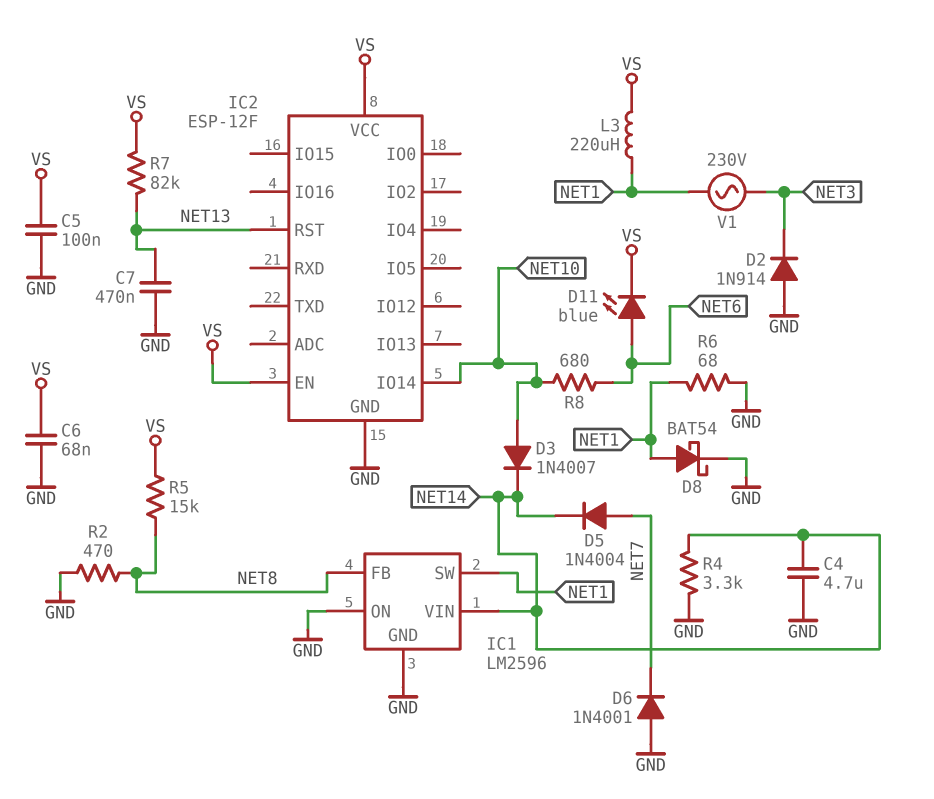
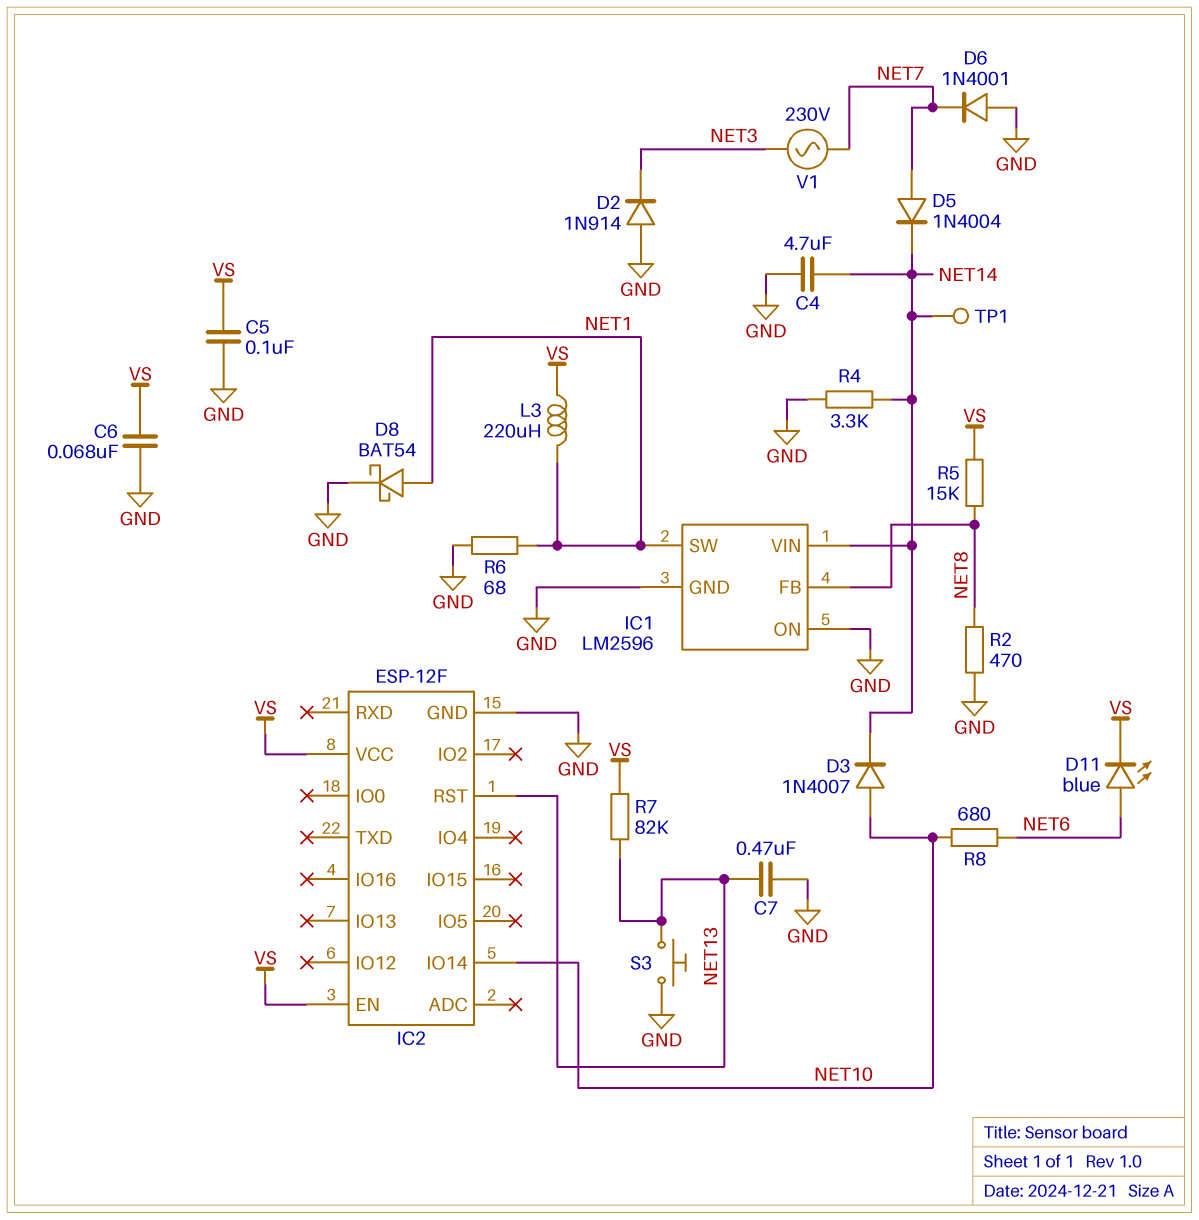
S3: none -> button (GND, NET13)
TP1: none -> test point (NET14)
V1: AC 230V (NET1, NET3) -> AC 230V (NET3, NET7)

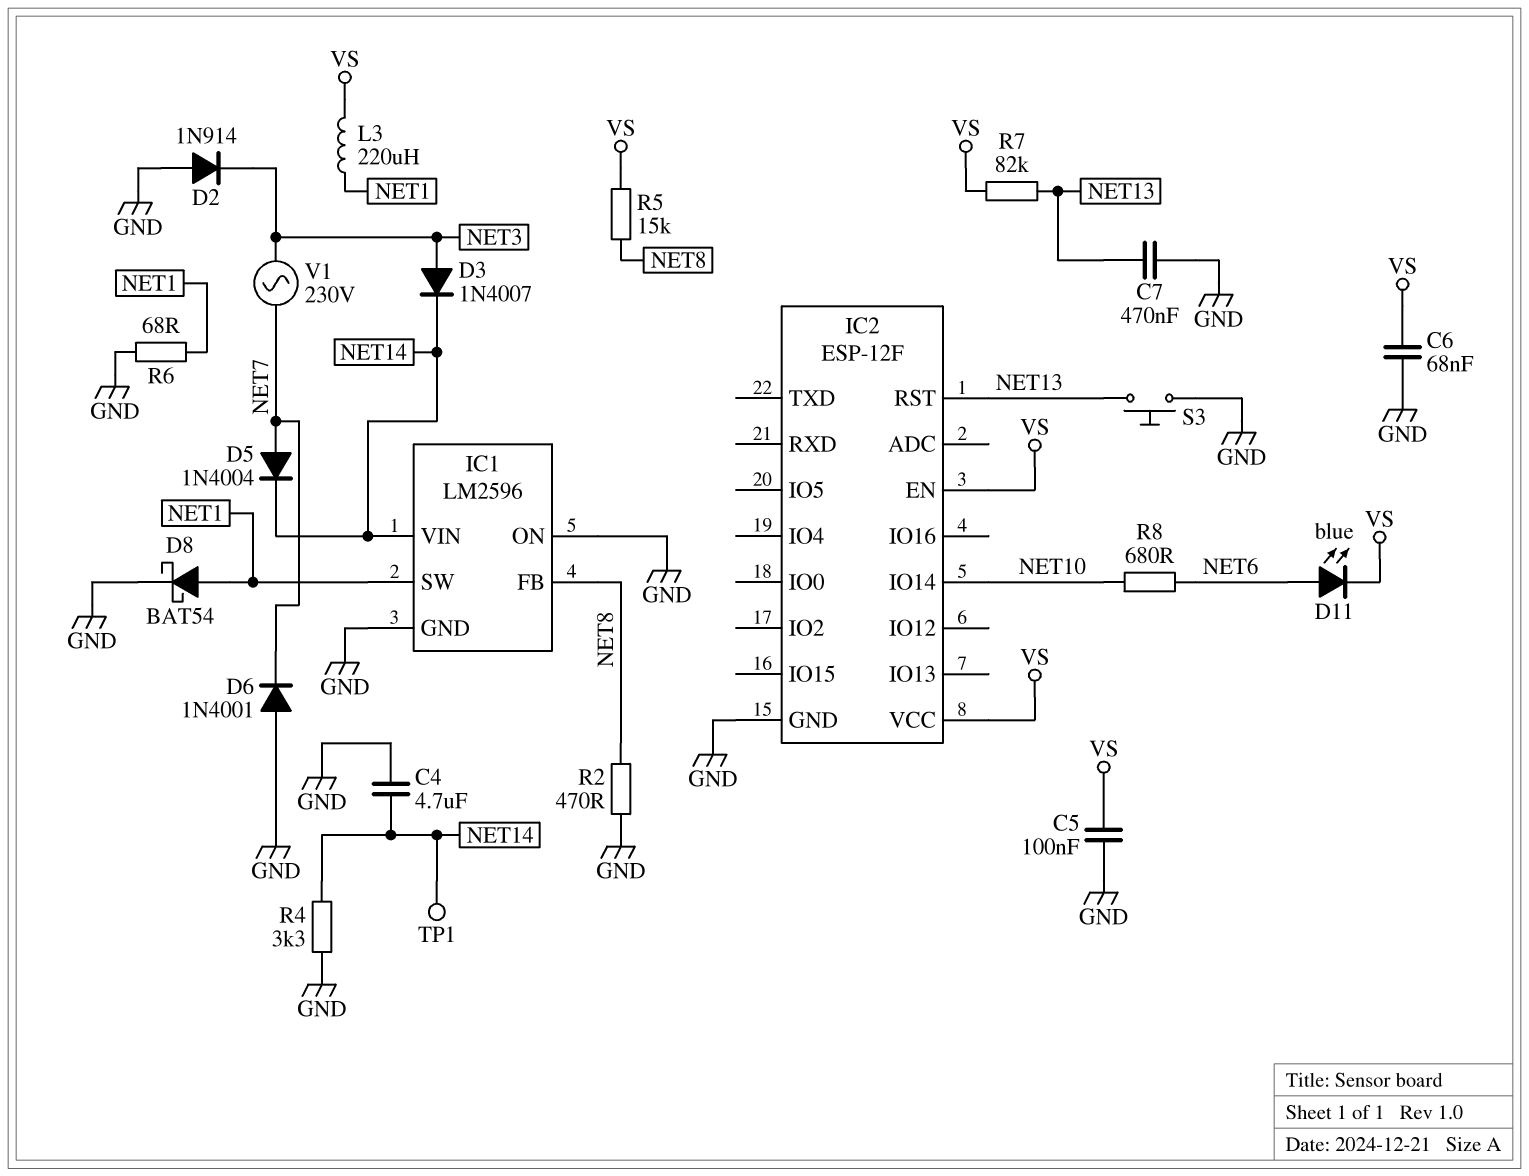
D3: diode 1N4007 (A NET10, K NET14) -> diode 1N4007 (A NET3, K NET14)

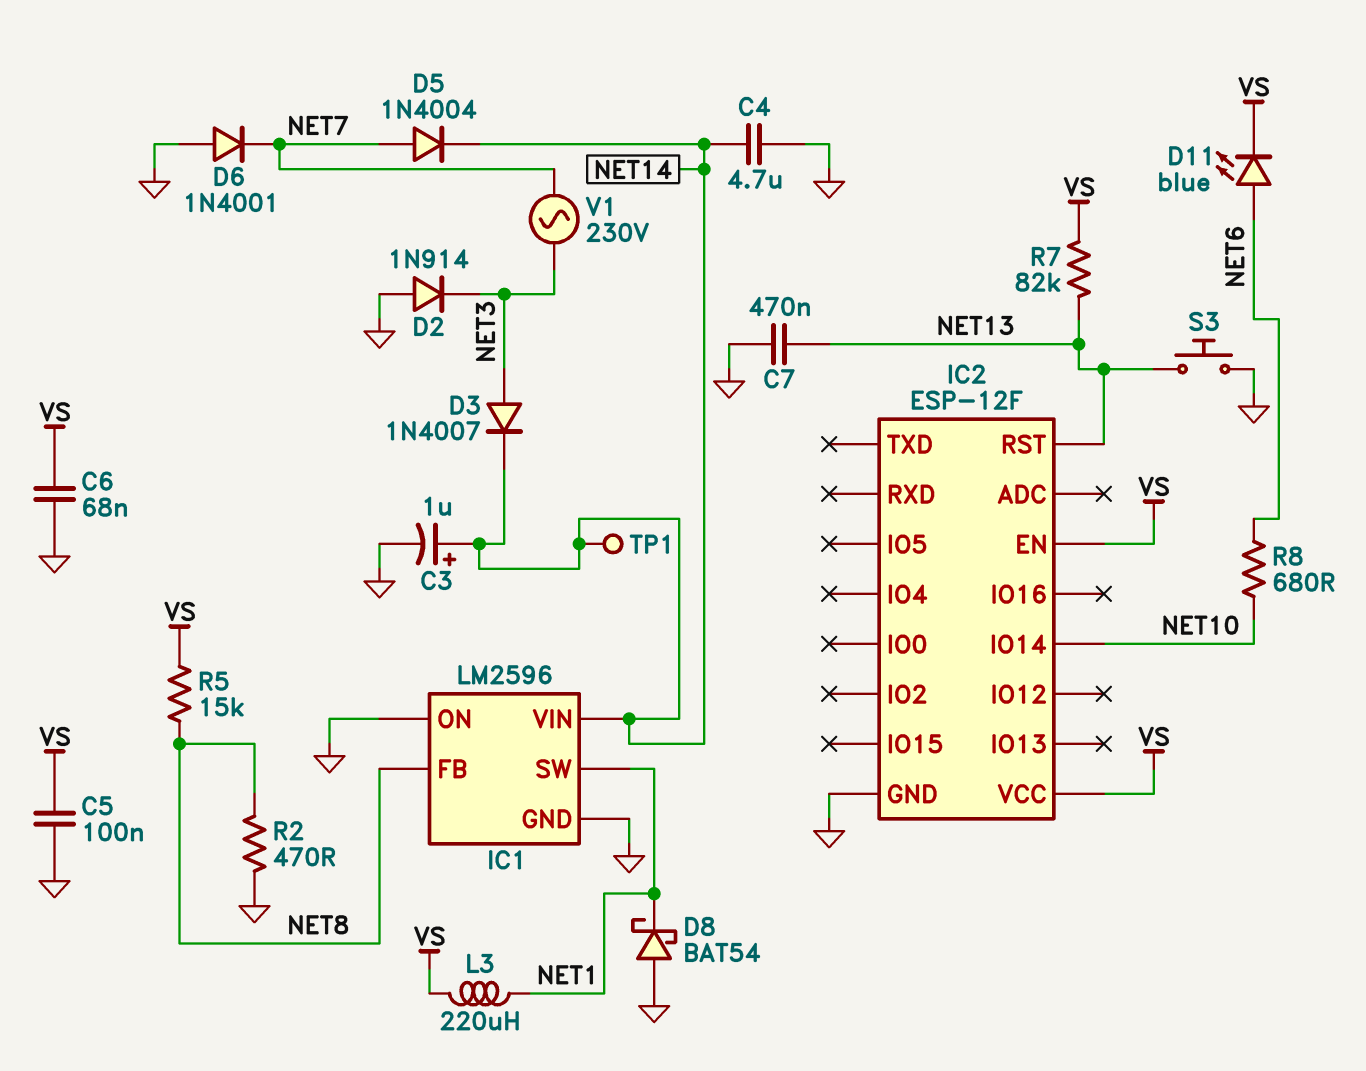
C3: none -> 1uF (plus NET14, minus GND)
D8: schottky BAT54 (A NET1, K GND) -> schottky BAT54 (A GND, K NET1)
R4: 3.3k (GND, NET14) -> none
R6: 68 (GND, NET1) -> none

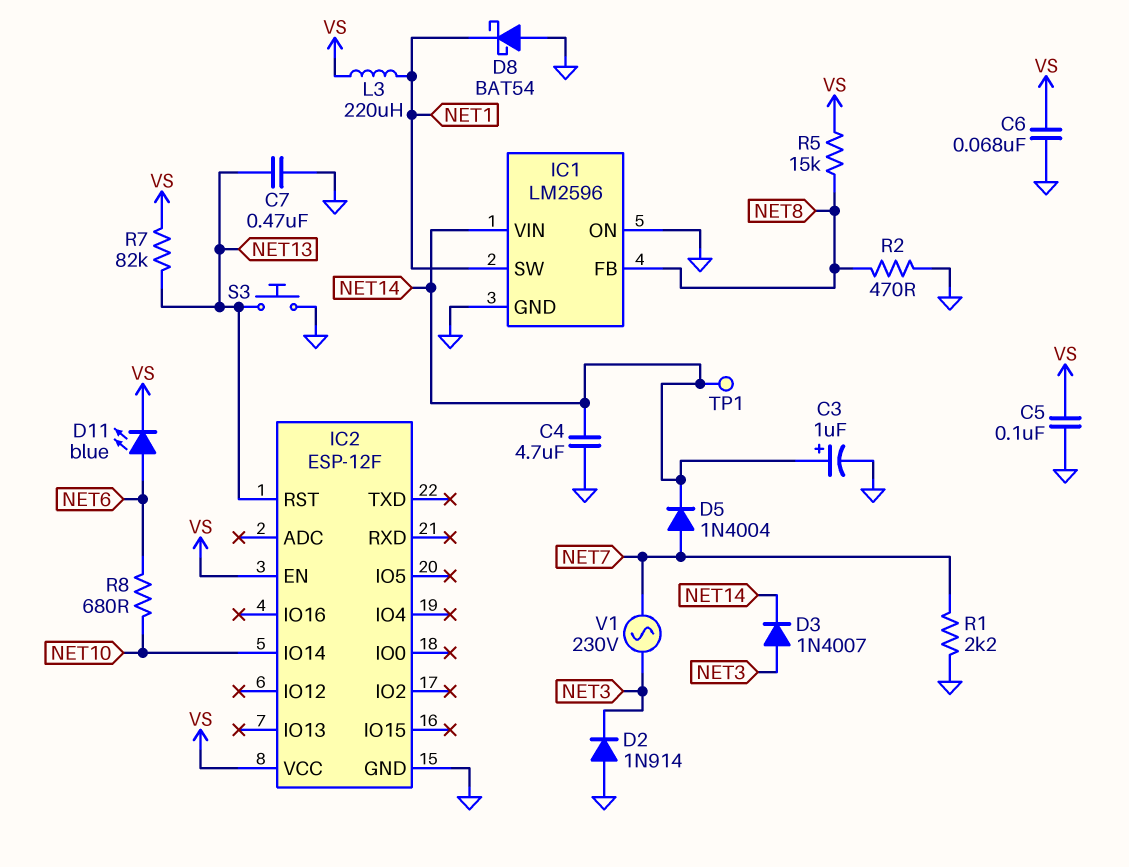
D6: diode 1N4001 (A GND, K NET7) -> none
R1: none -> 2.2k (GND, NET7)

